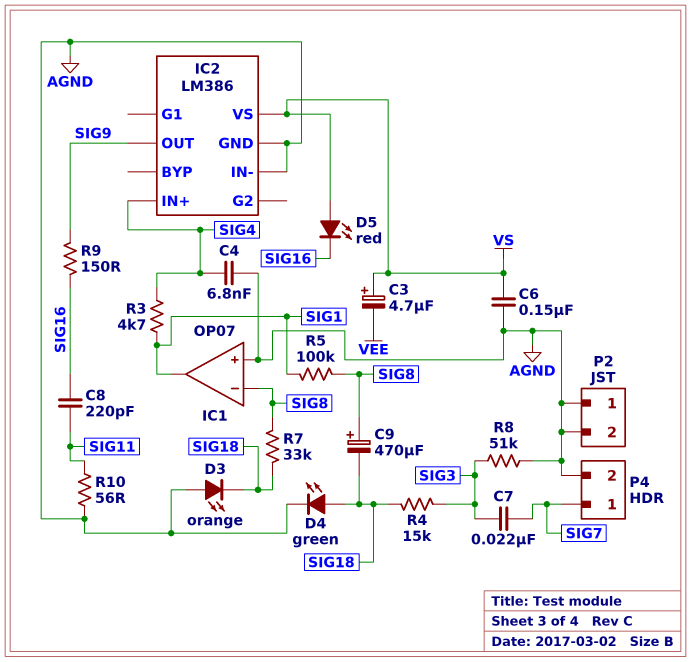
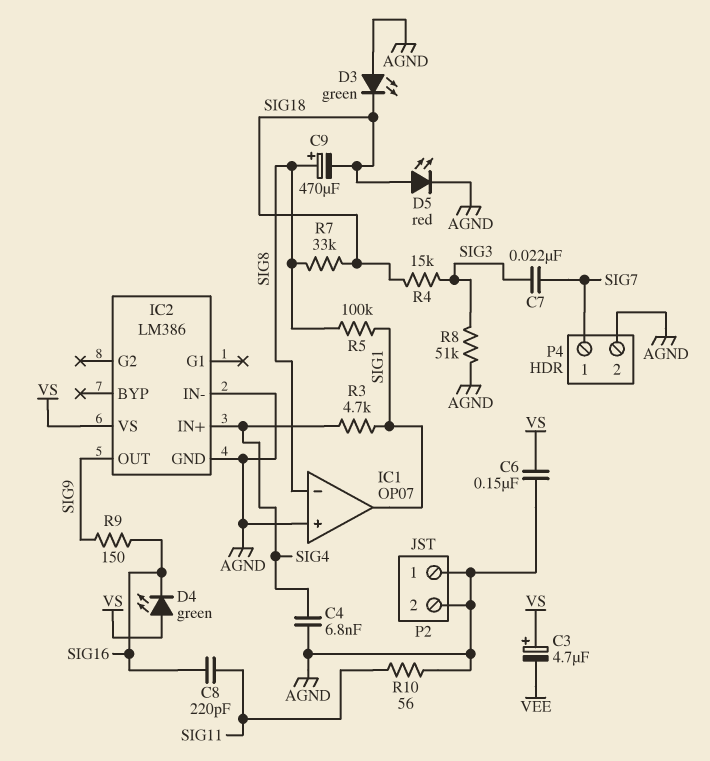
D3: LED orange (A AGND, K SIG18) -> LED green (A AGND, K SIG18)
D4: LED green (A SIG18, K AGND) -> LED green (A VS, K SIG16)
D5: LED red (A VS, K SIG16) -> LED red (A SIG18, K AGND)

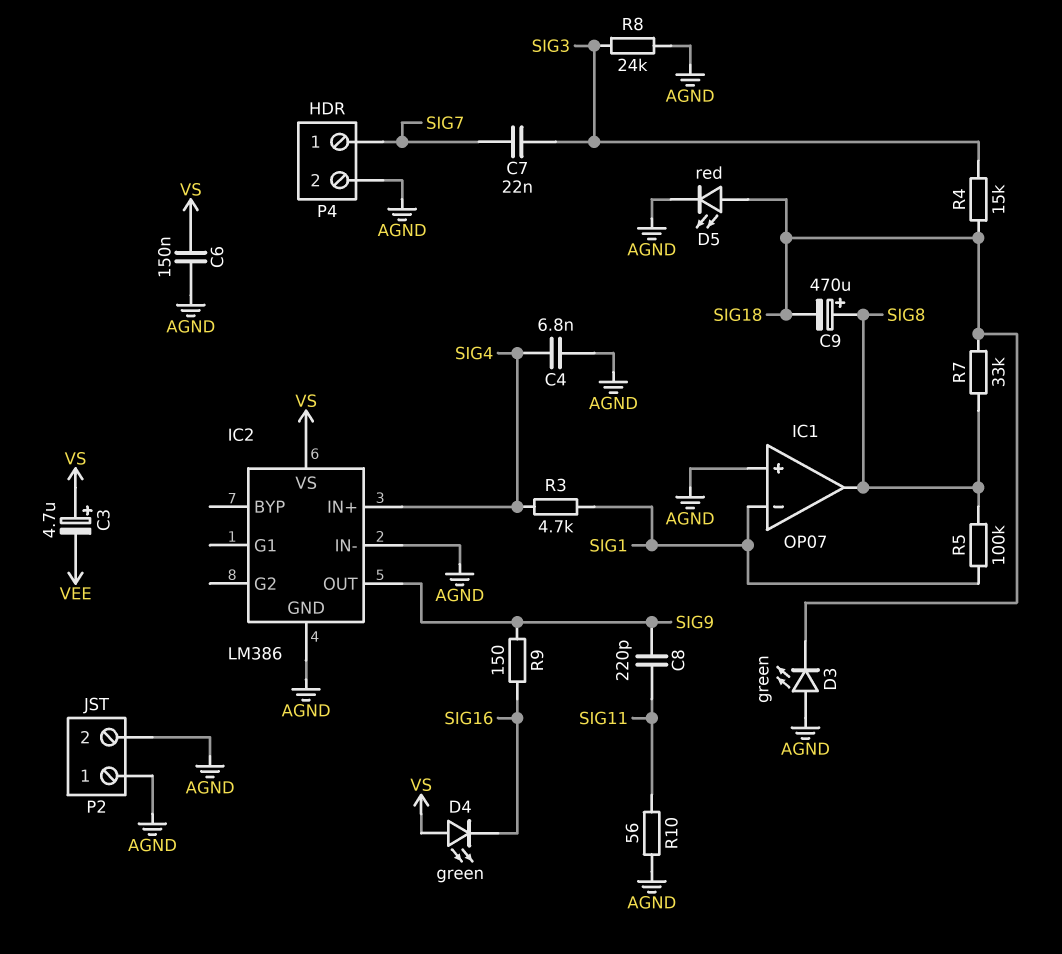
C8: 220pF (SIG11, SIG16) -> 220pF (SIG9, SIG11)
IC1 pin in-: SIG8 -> SIG1
IC1 pin out: SIG1 -> SIG8
R8: 51k (AGND, SIG3) -> 24k (AGND, SIG3)

